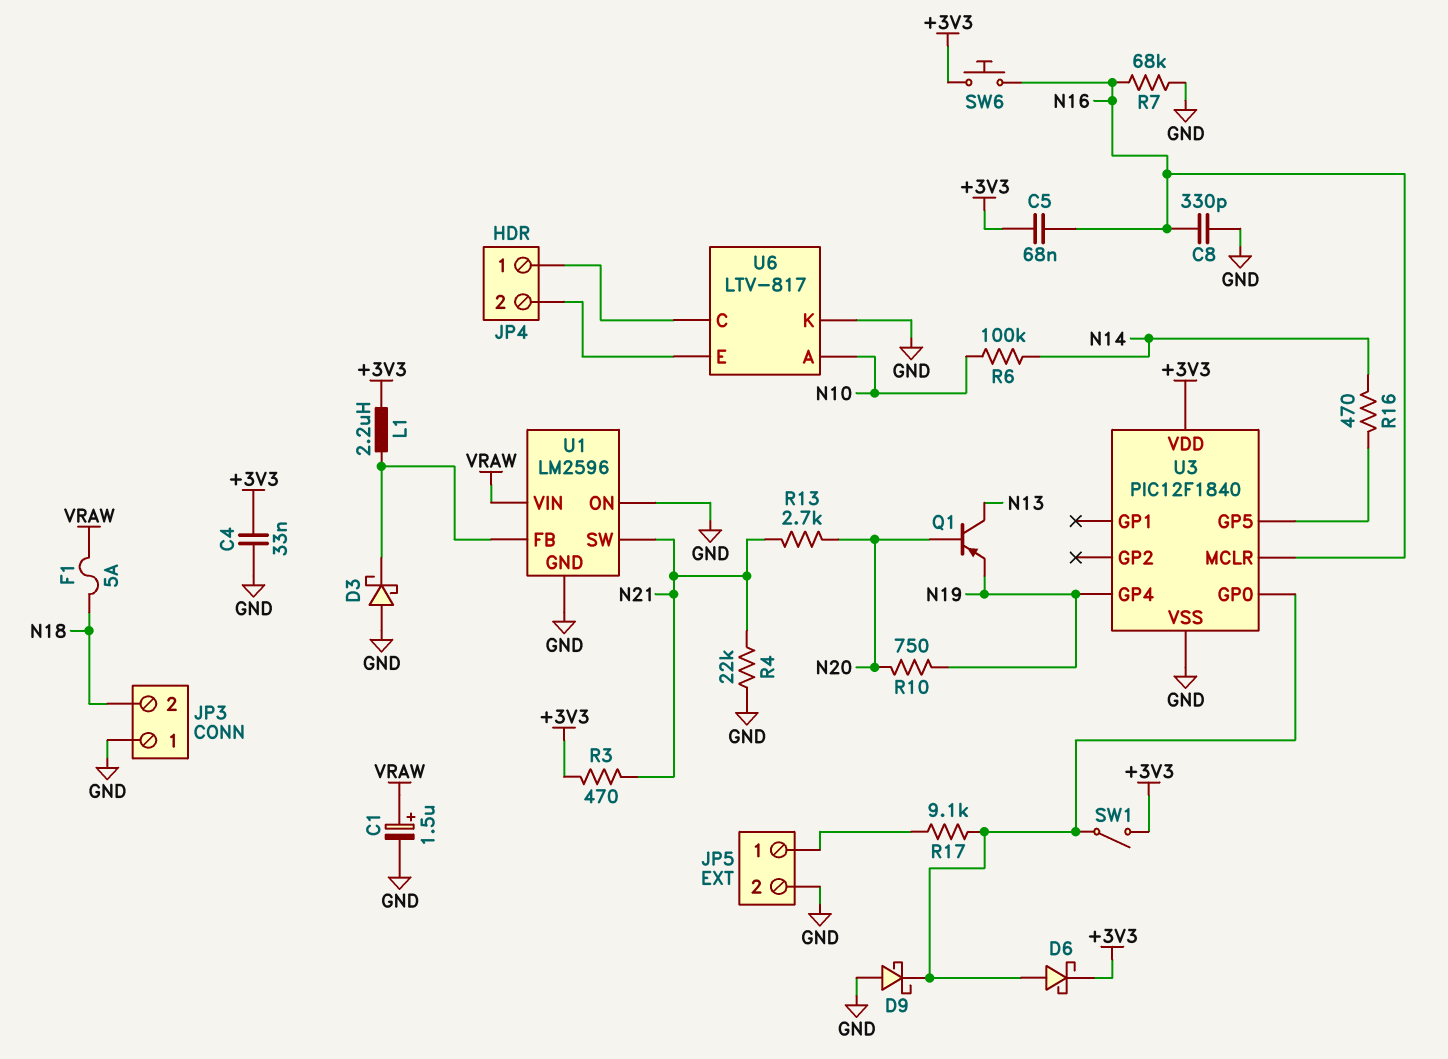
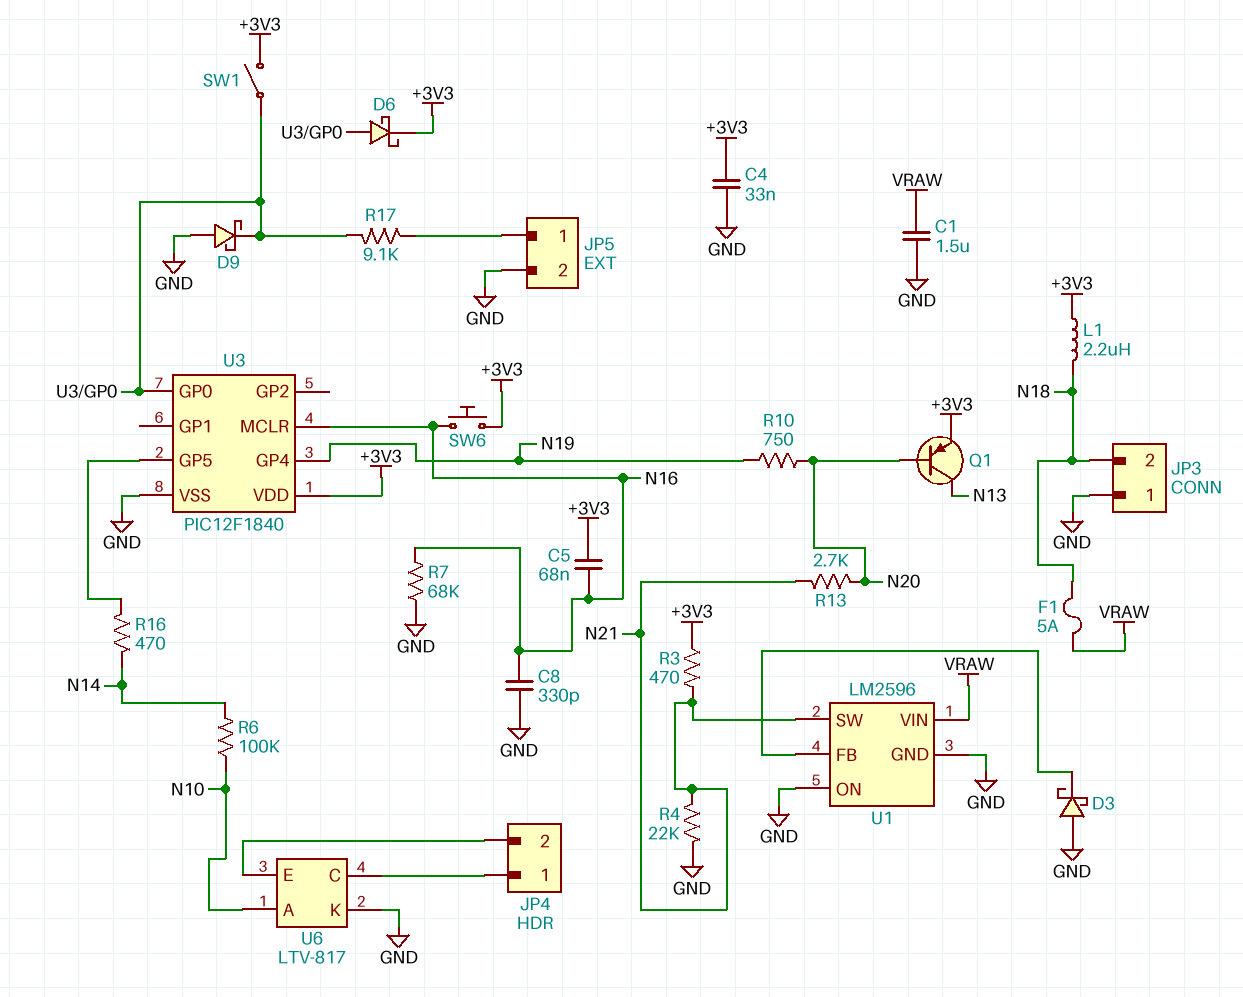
C1: 1.5uF (plus VRAW, minus GND) -> 1.5uF (GND, VRAW)
L1: 2.2uH (+3V3, U1/FB) -> 2.2uH (+3V3, N18)
Q1: PNP (B N20, C N13, E N19) -> PNP (B N20, C N13, E +3V3)

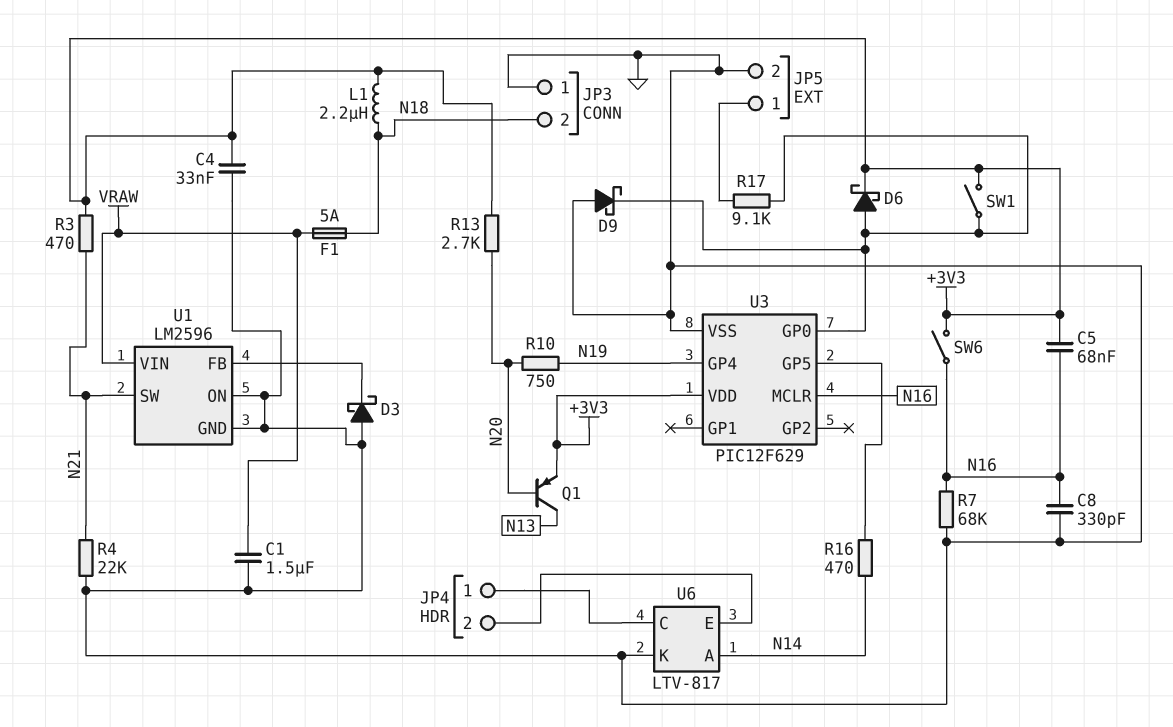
R6: 100k (N10, N14) -> none
R13: 2.7k (N20, N21) -> 2.7k (+3V3, N20)
SW6: button (+3V3, N16) -> switch (+3V3, N16)
U3: PIC12F1840 -> PIC12F629
U6 pin A: N10 -> N14

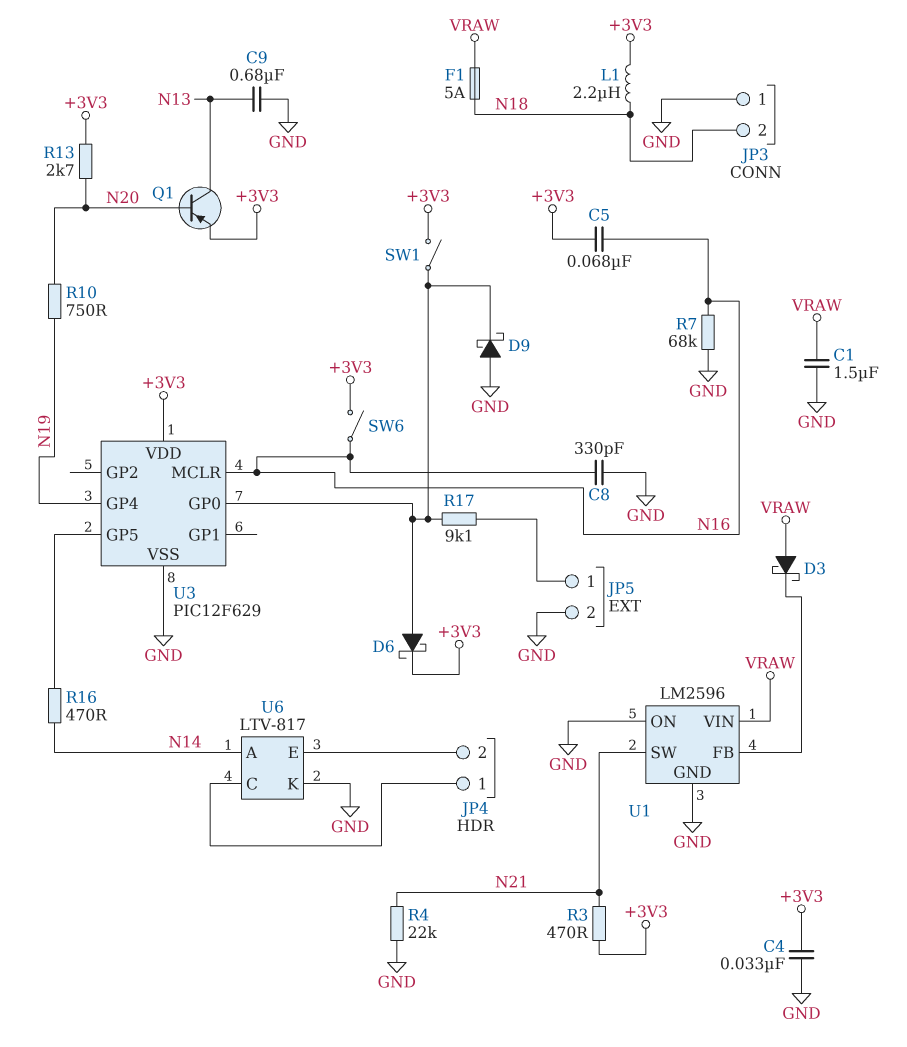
C9: none -> 680nF (GND, N13)
D3: schottky (A GND, K U1/FB) -> schottky (A VRAW, K U1/FB)

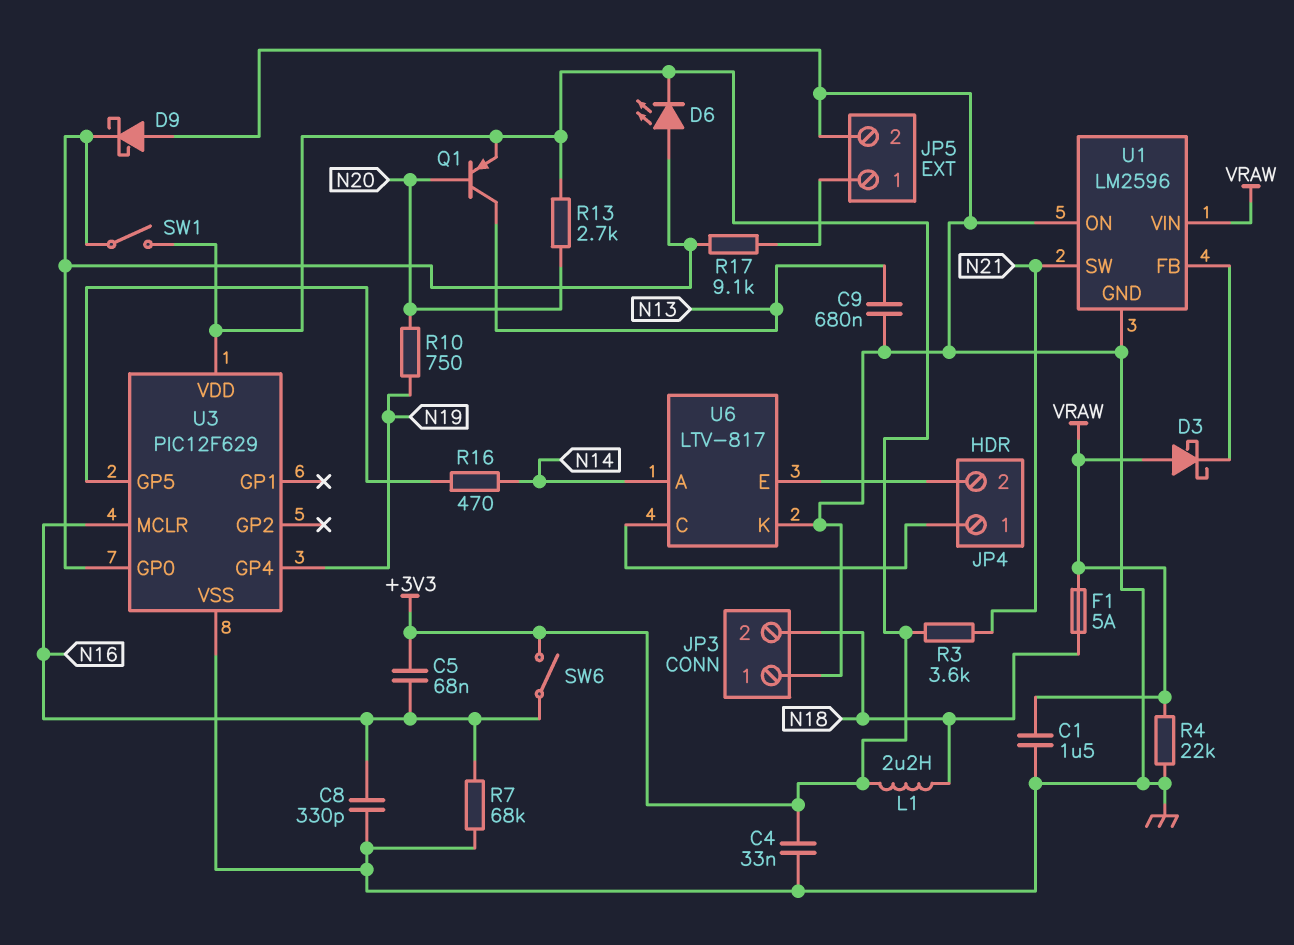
D6: schottky (A U3/GP0, K +3V3) -> LED (A U3/GP0, K +3V3)
R3: 470 (+3V3, N21) -> 3.6k (+3V3, N21)
R4: 22k (GND, N21) -> 22k (GND, VRAW)

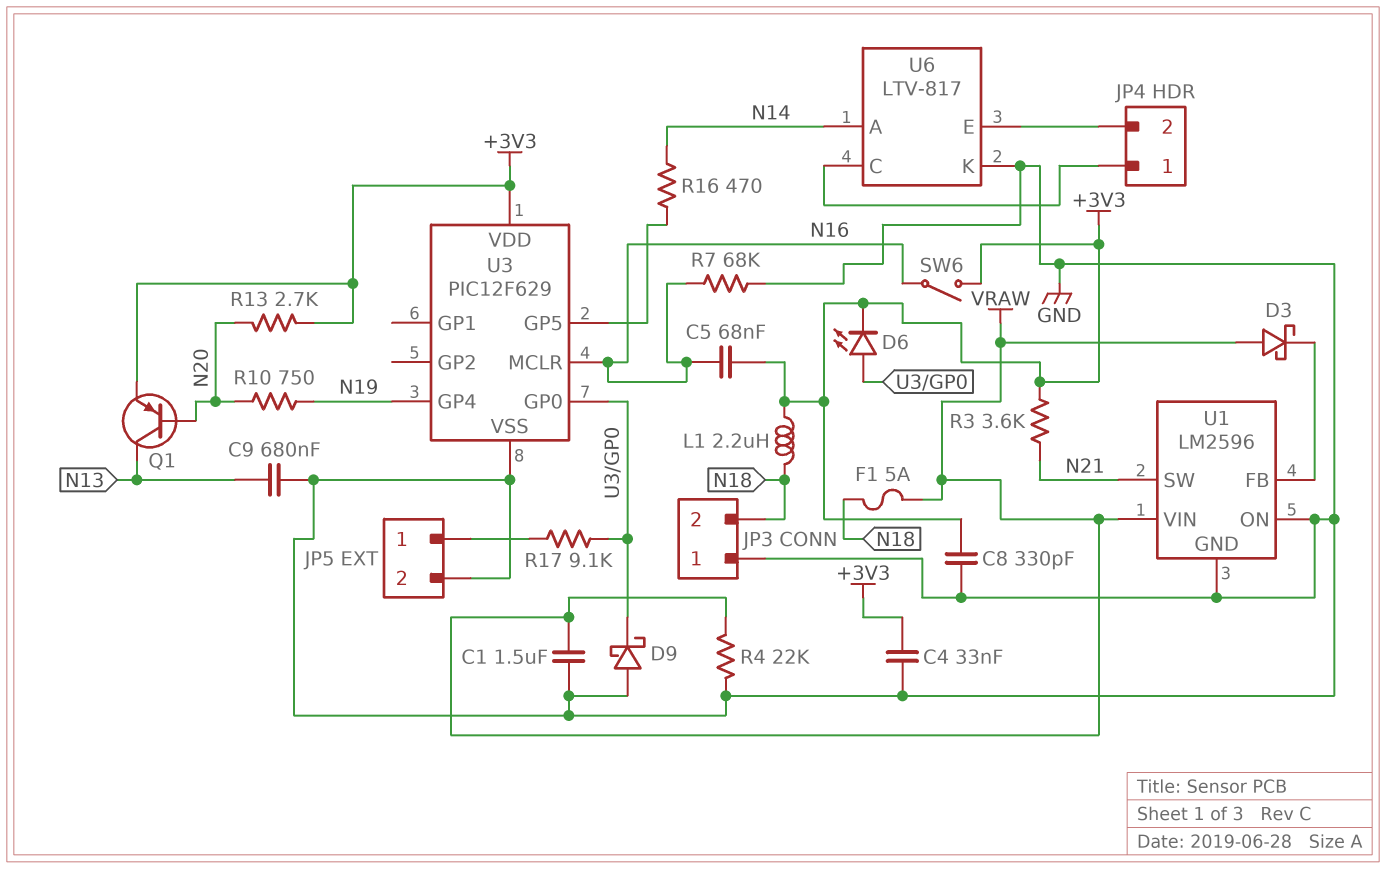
C8: 330pF (GND, N16) -> 330pF (+3V3, GND)
SW1: switch (+3V3, U3/GP0) -> none

